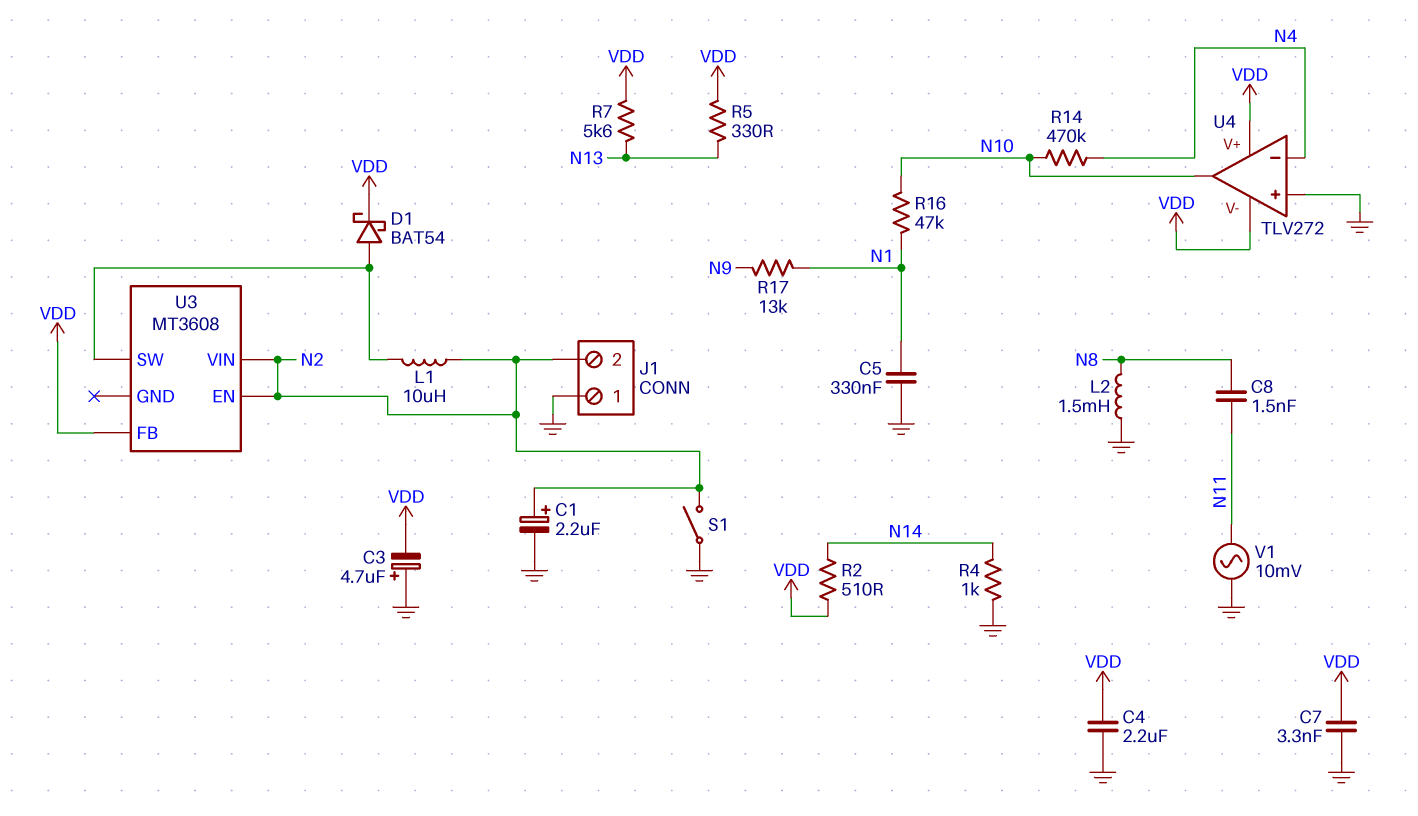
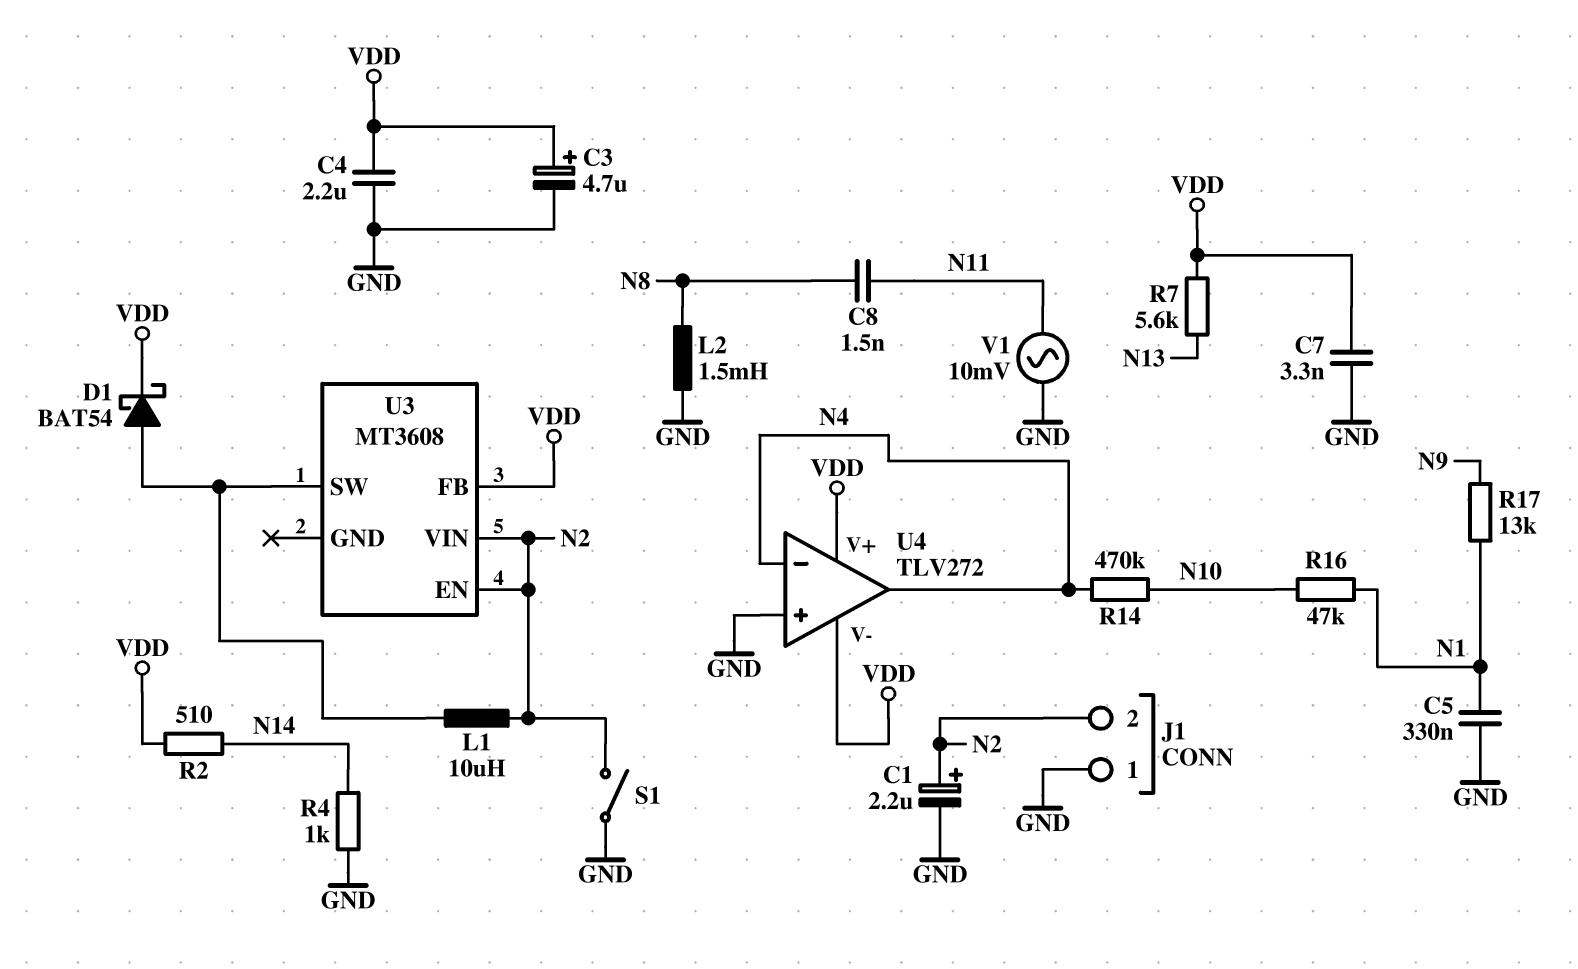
C3: 4.7uF (plus GND, minus VDD) -> 4.7uF (plus VDD, minus GND)
R5: 330 (N13, VDD) -> none
U4 pin out: N10 -> N4

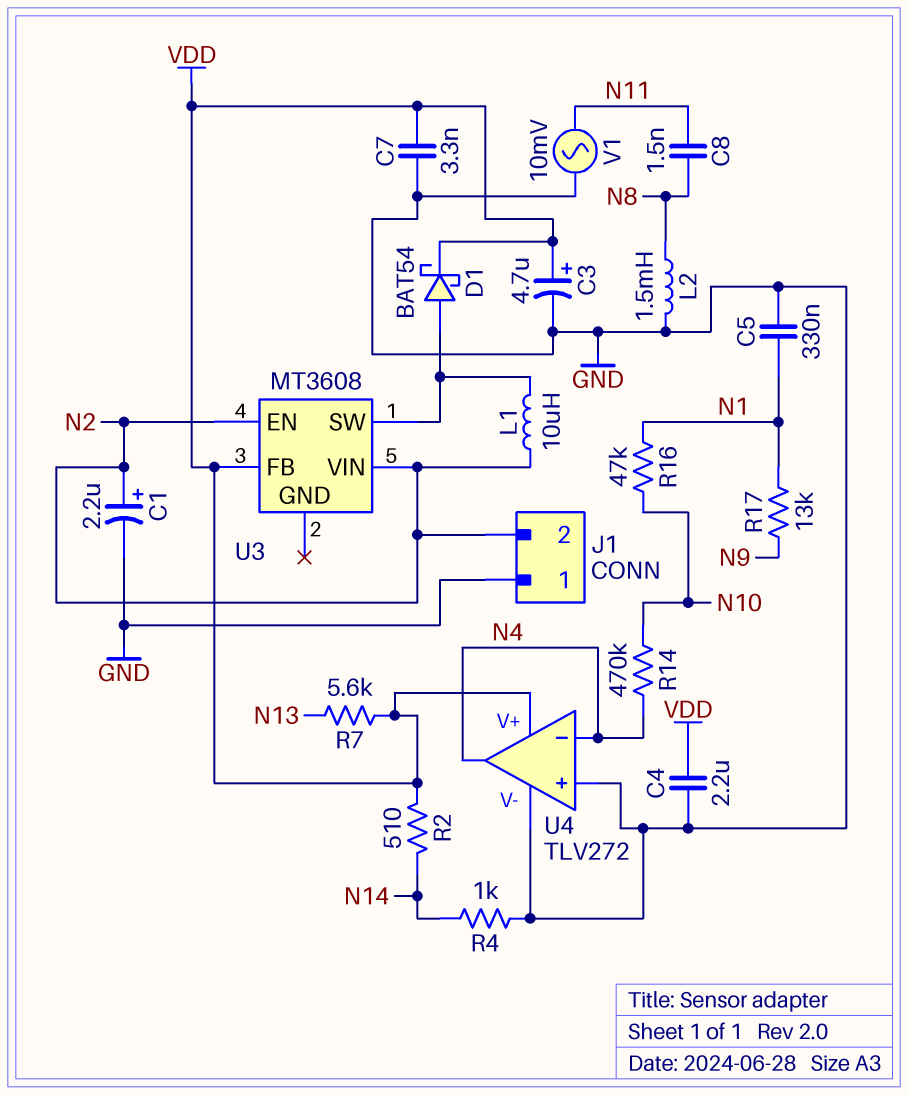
S1: switch (GND, N2) -> none
U4 pin V-: VDD -> GND

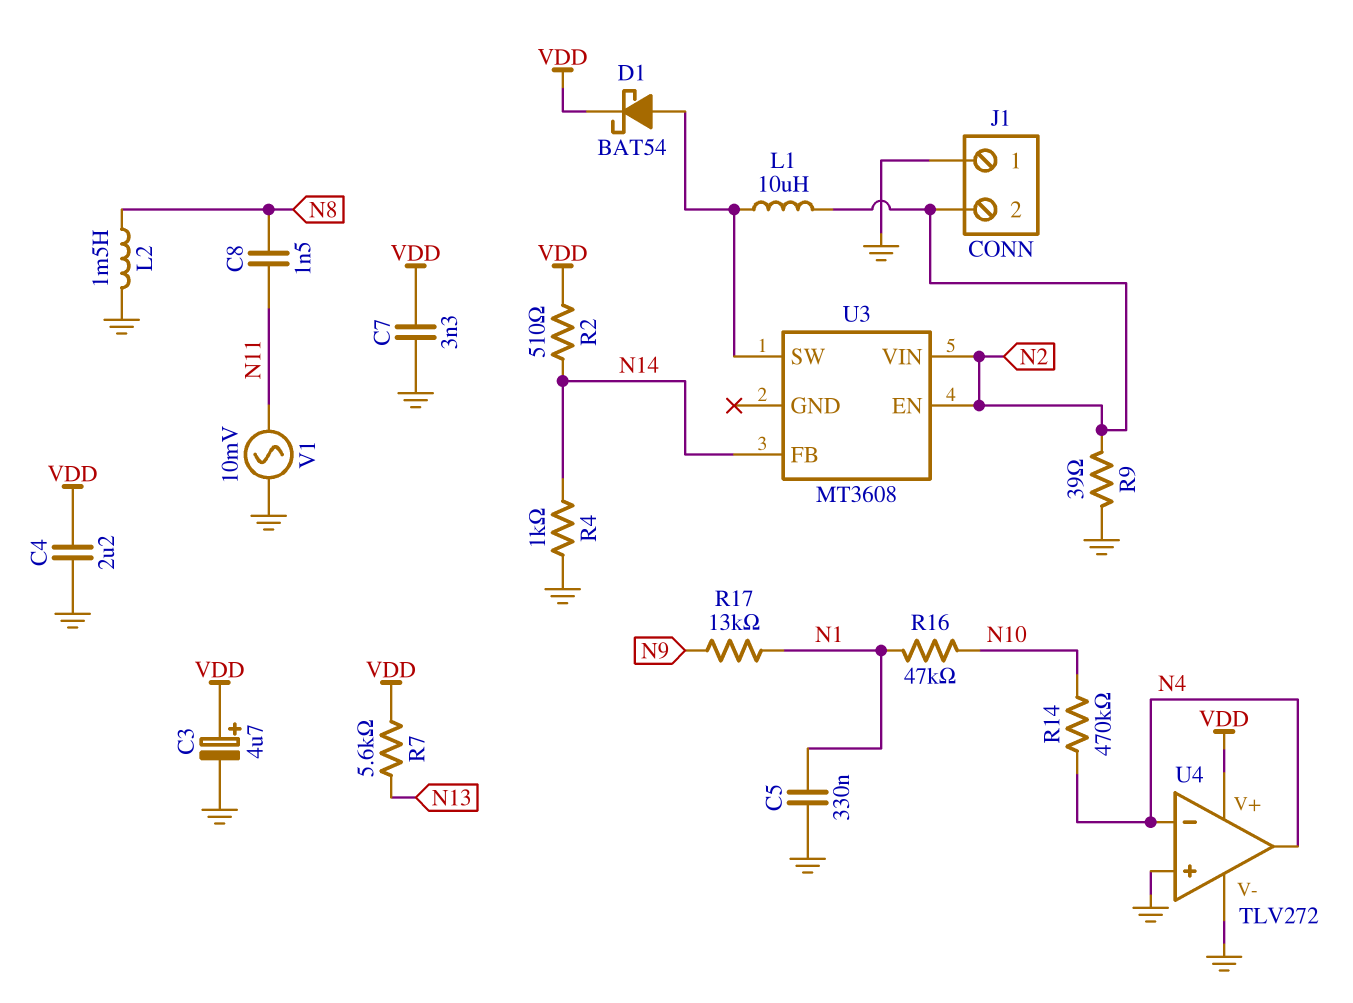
C1: 2.2uF (plus N2, minus GND) -> none
R9: none -> 39 (GND, N2)
U3 pin FB: VDD -> N14

